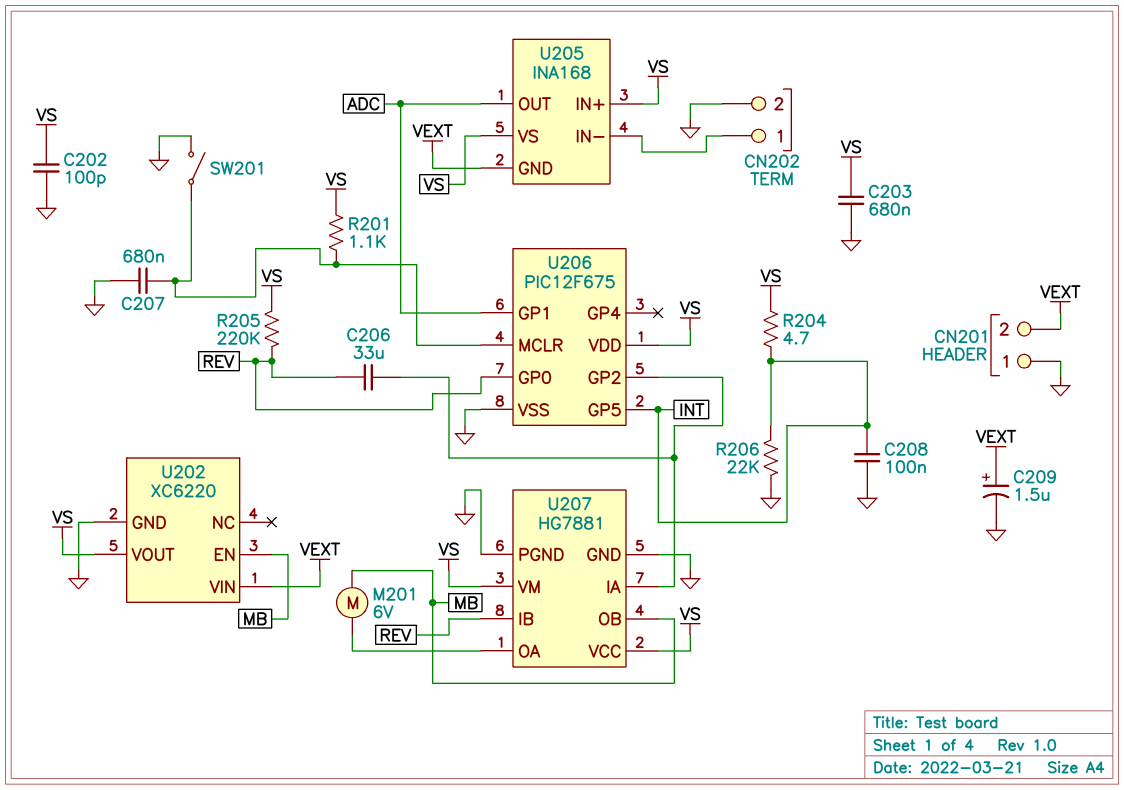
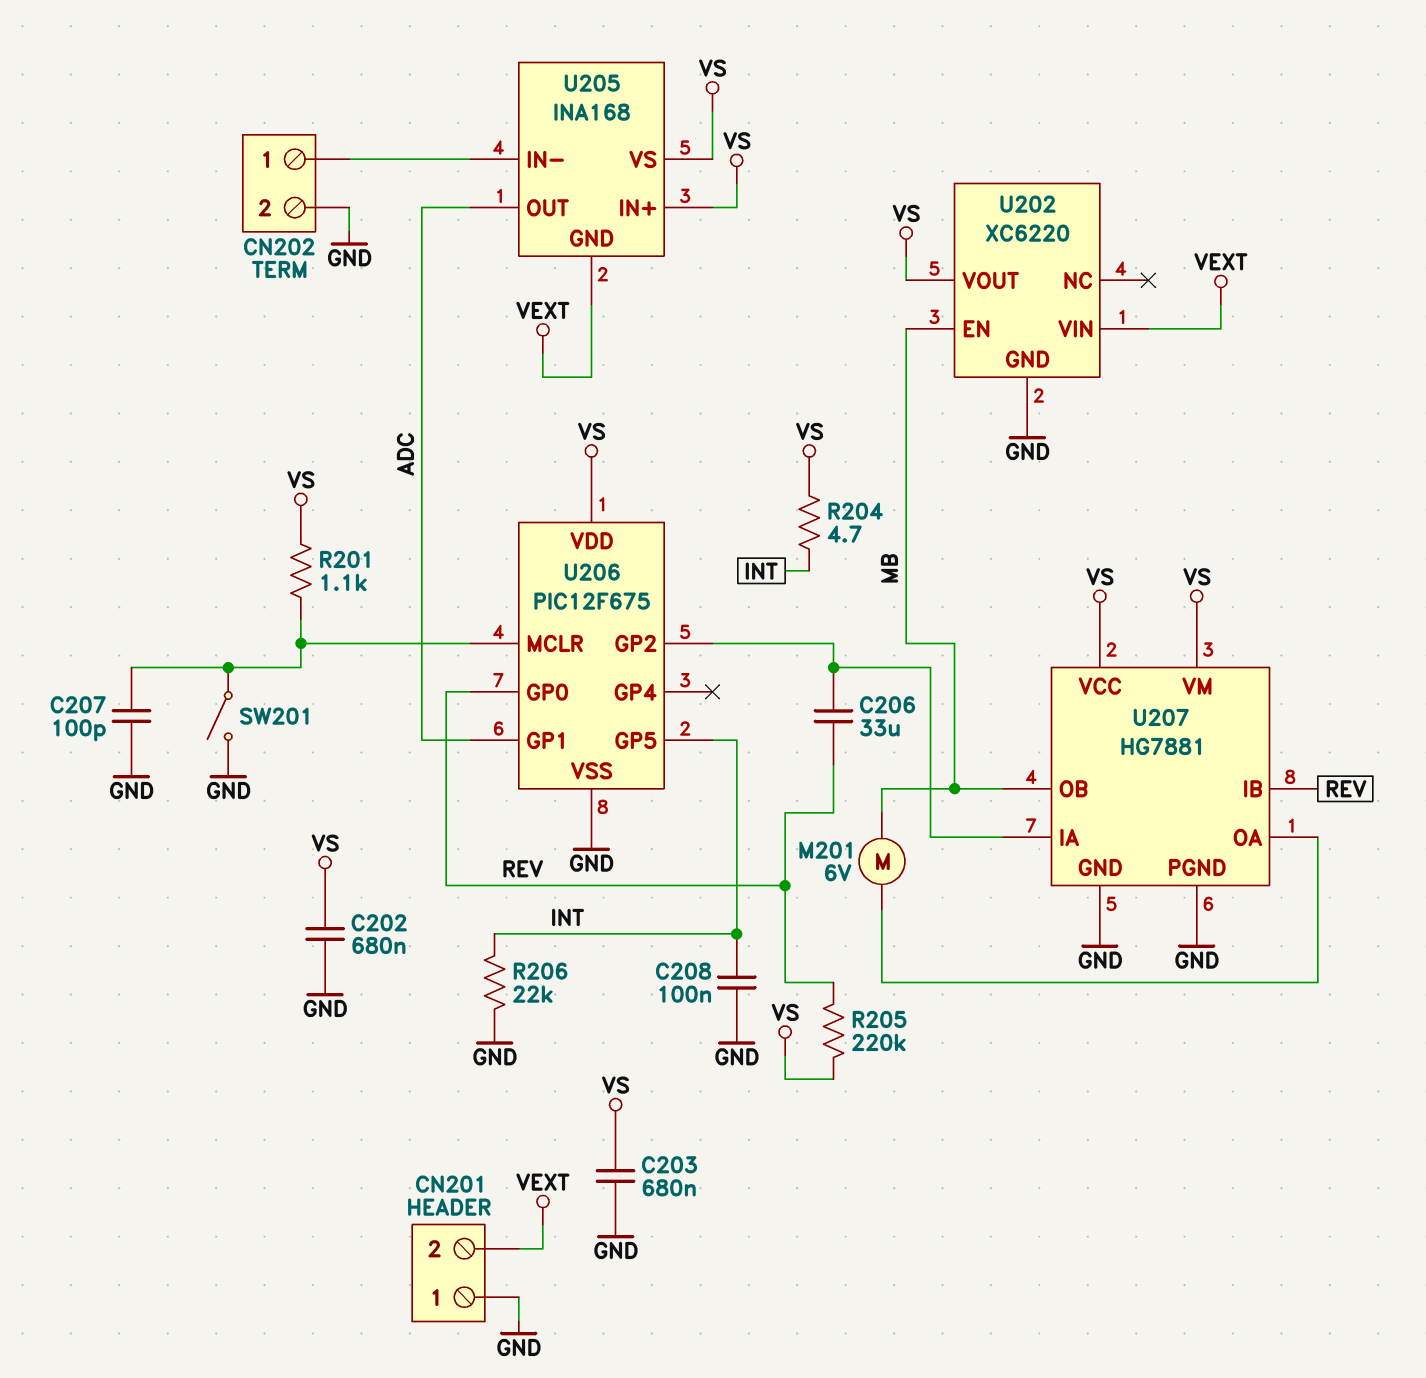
C202: 100pF (GND, VS) -> 680nF (GND, VS)
C207: 680nF (GND, U206/MCLR) -> 100pF (GND, U206/MCLR)
C209: 1.5uF (plus VEXT, minus GND) -> none

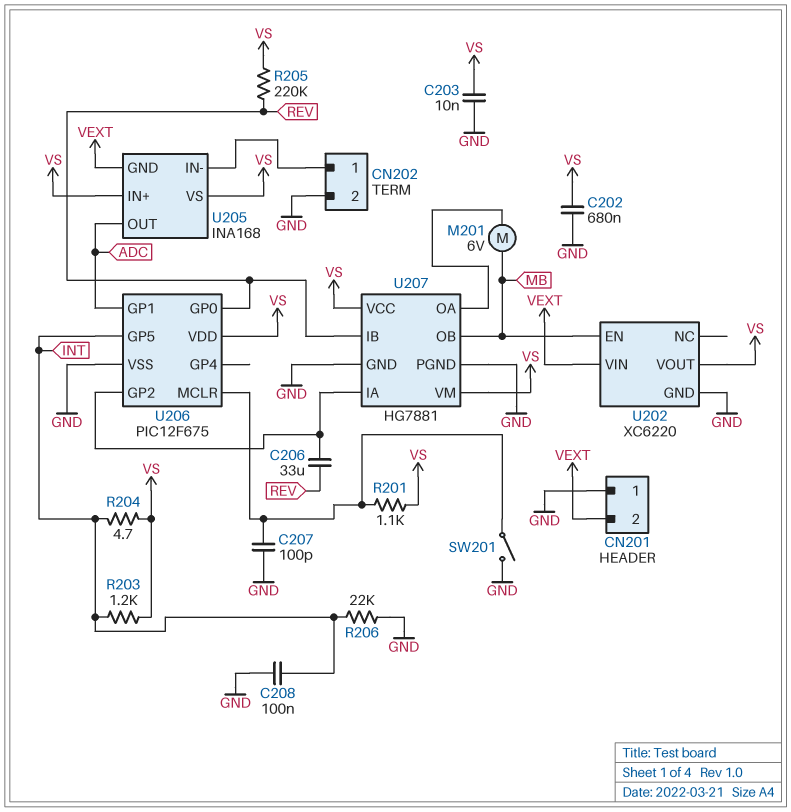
C203: 680nF (GND, VS) -> 10nF (GND, VS)
R203: none -> 1.2k (INT, VS)

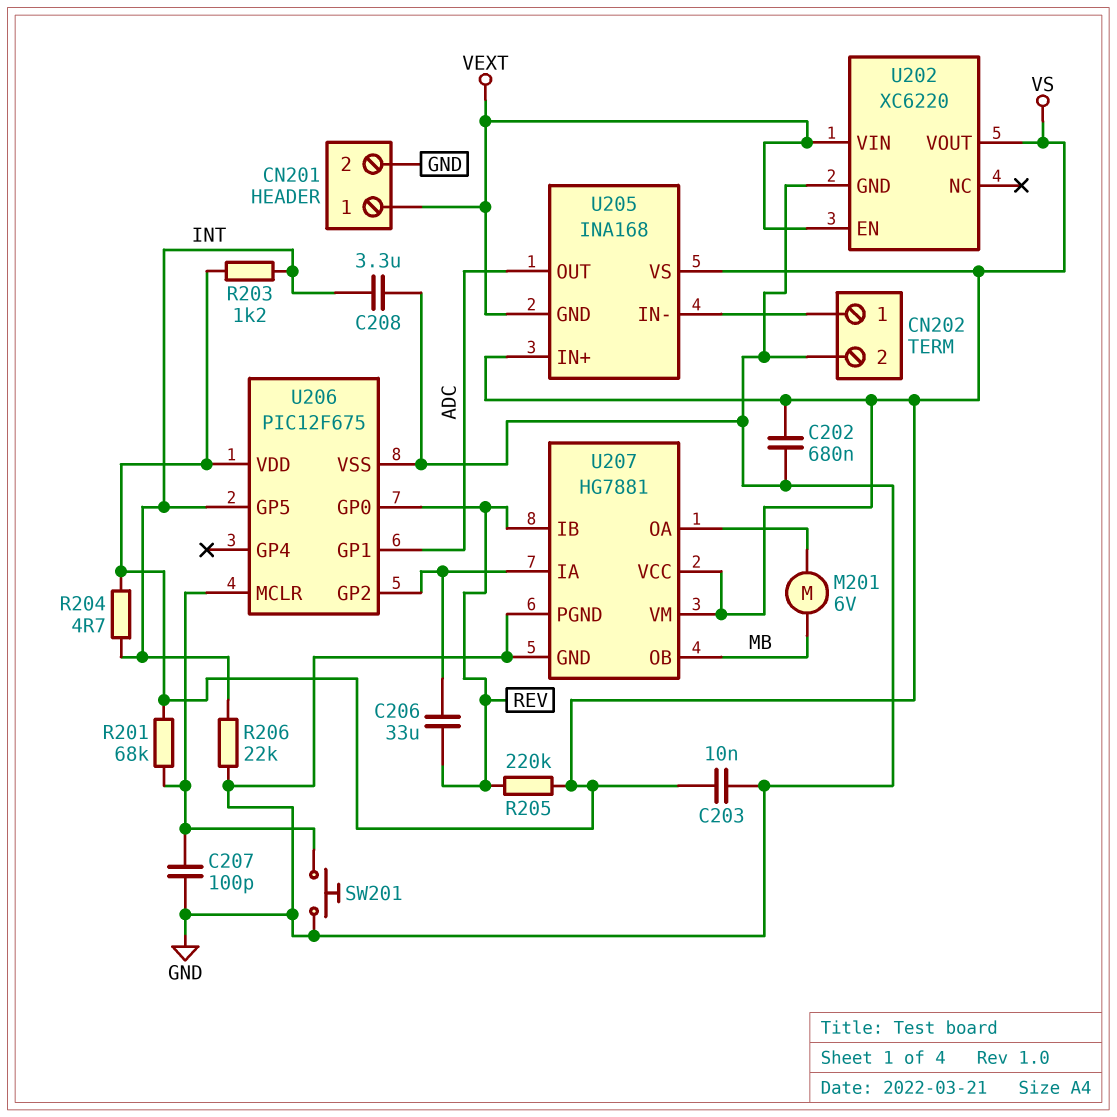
C208: 100nF (GND, INT) -> 3.3uF (GND, INT)
CN201 pin 1: GND -> VEXT
CN201 pin 2: VEXT -> GND
R201: 1.1k (U206/MCLR, VS) -> 68k (U206/MCLR, VS)
SW201: switch (GND, U206/MCLR) -> button (GND, U206/MCLR)
U202 pin EN: MB -> VEXT

